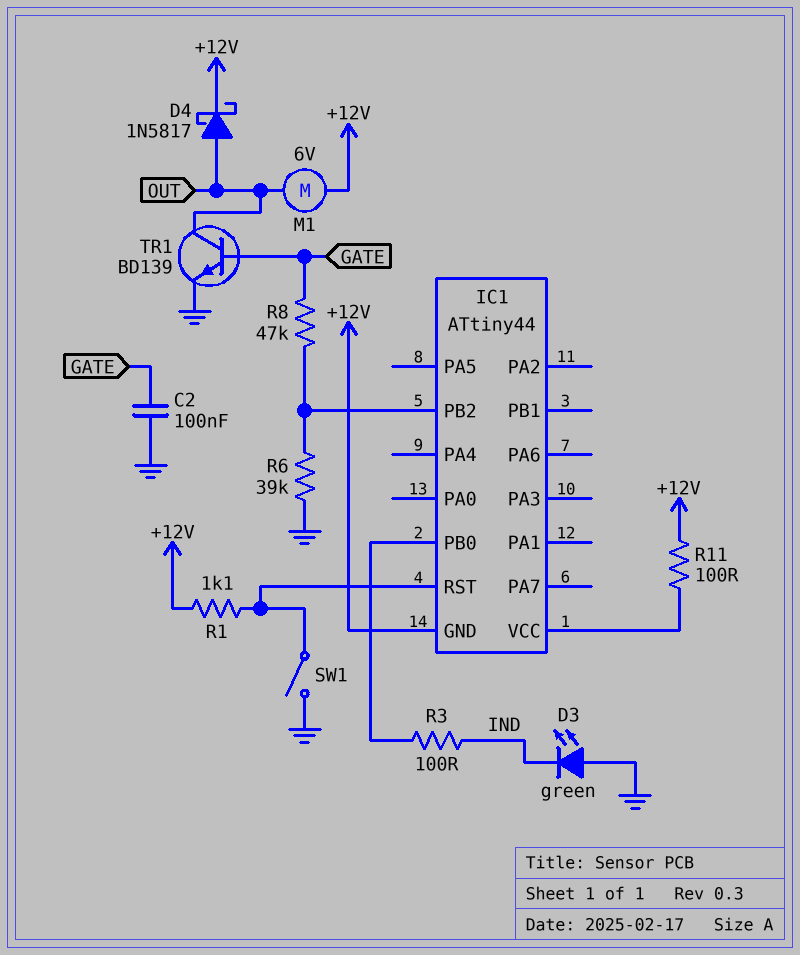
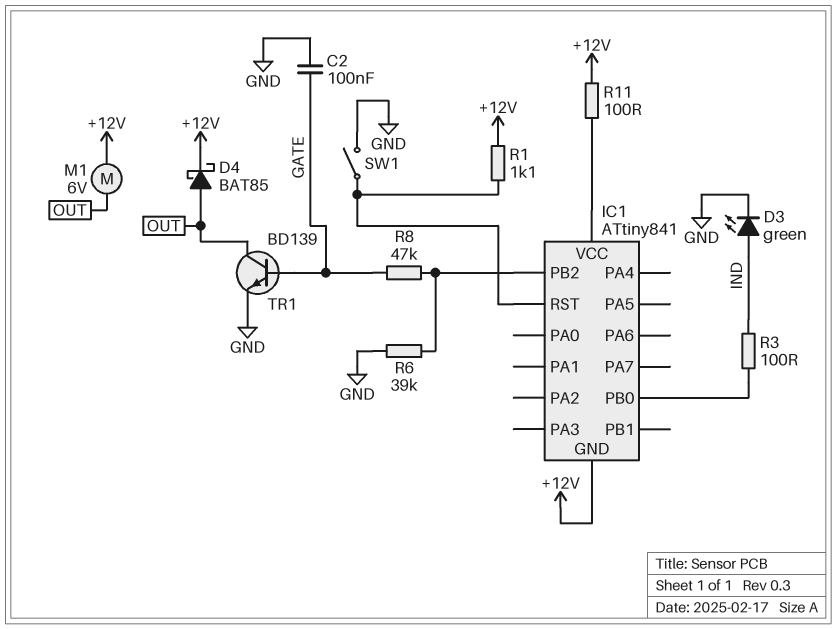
D3: LED green (A GND, K IND) -> LED green (A IND, K GND)
D4: schottky 1N5817 (A OUT, K +12V) -> schottky BAT85 (A OUT, K +12V)
IC1: ATtiny44 -> ATtiny841

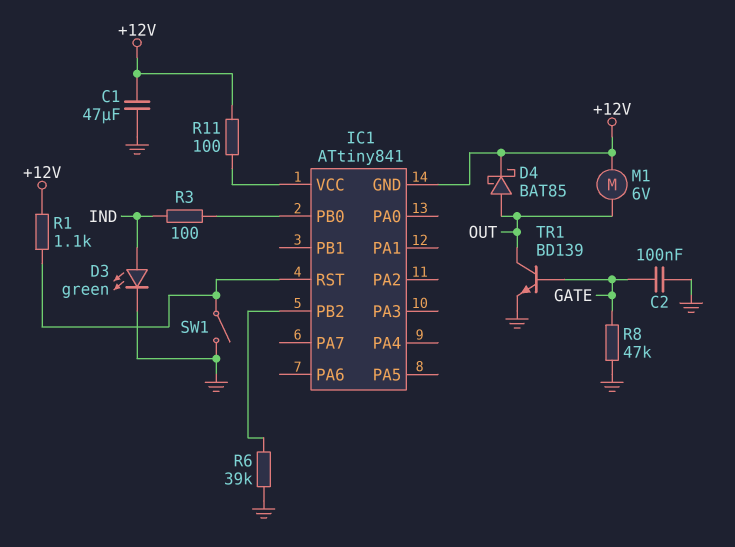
C1: none -> 47uF (+12V, GND)
R8: 47k (GATE, IC1/PB2) -> 47k (GATE, GND)

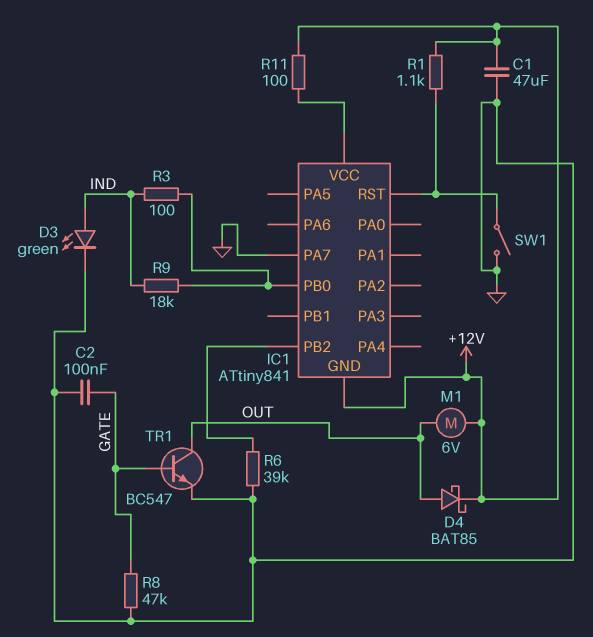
IC1 pin PA7: none -> GND
R9: none -> 18k (IC1/PB0, IND)
TR1: NPN BD139 (B GATE, C OUT, E GND) -> NPN BC547 (B GATE, C OUT, E GND)

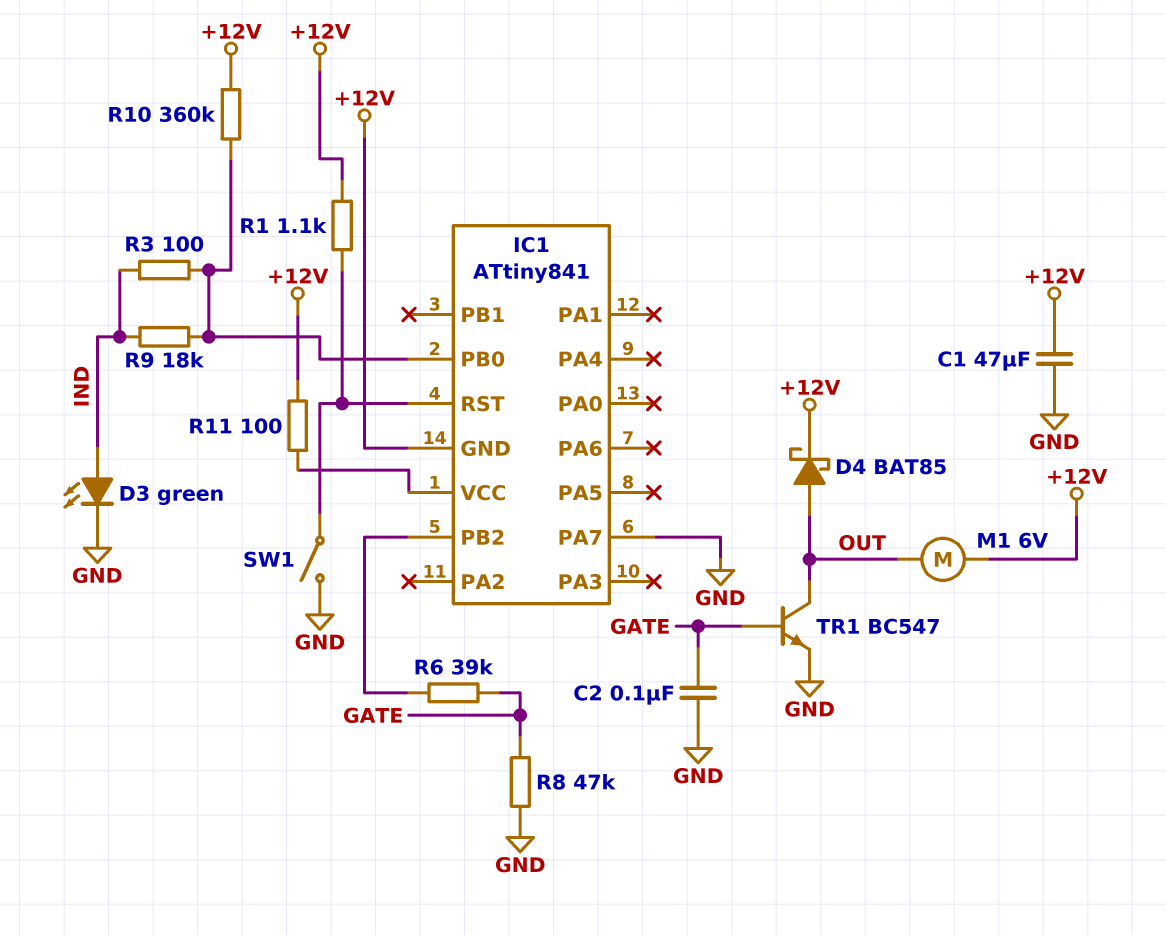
R6: 39k (GND, IC1/PB2) -> 39k (GATE, IC1/PB2)
R10: none -> 360k (+12V, IC1/PB0)

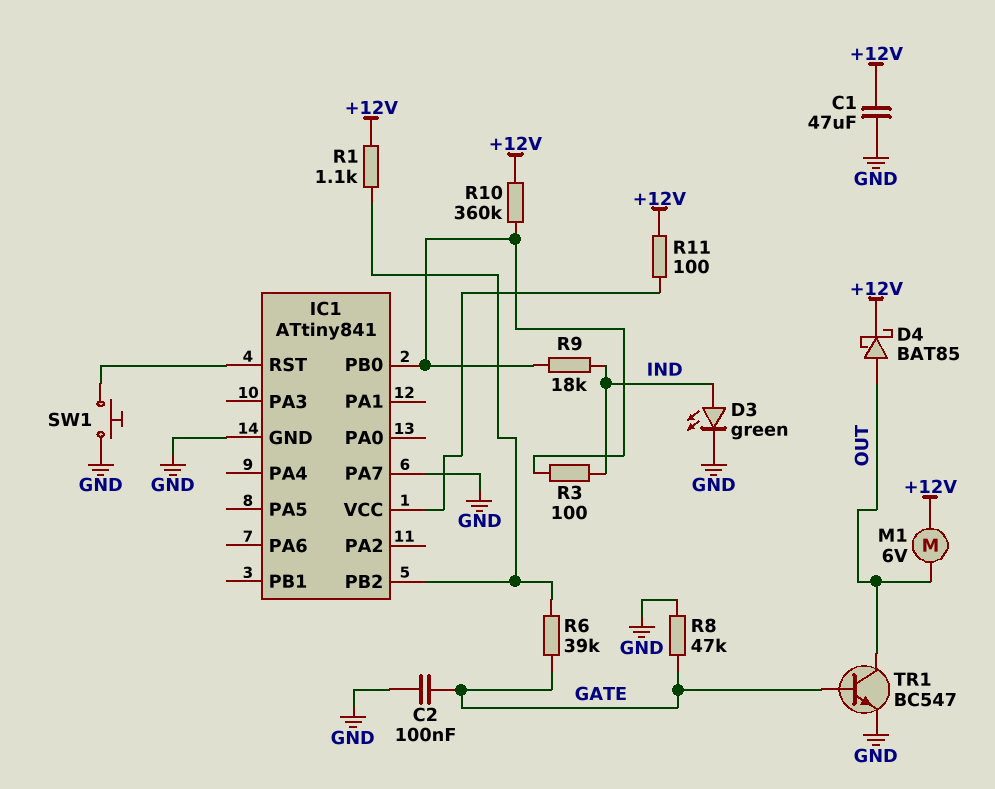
IC1 pin GND: +12V -> GND
R1: 1.1k (+12V, IC1/RST) -> 1.1k (+12V, IC1/PB2)
SW1: switch (GND, IC1/RST) -> button (GND, IC1/RST)

